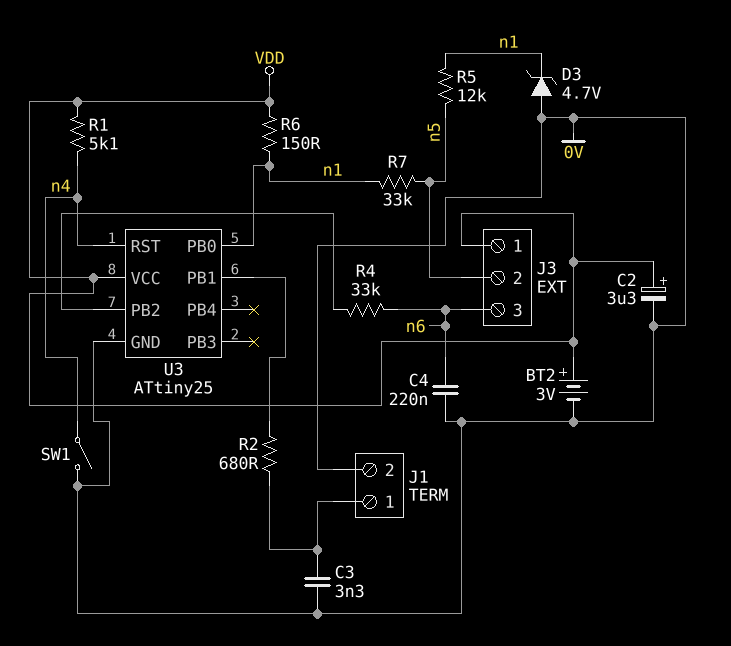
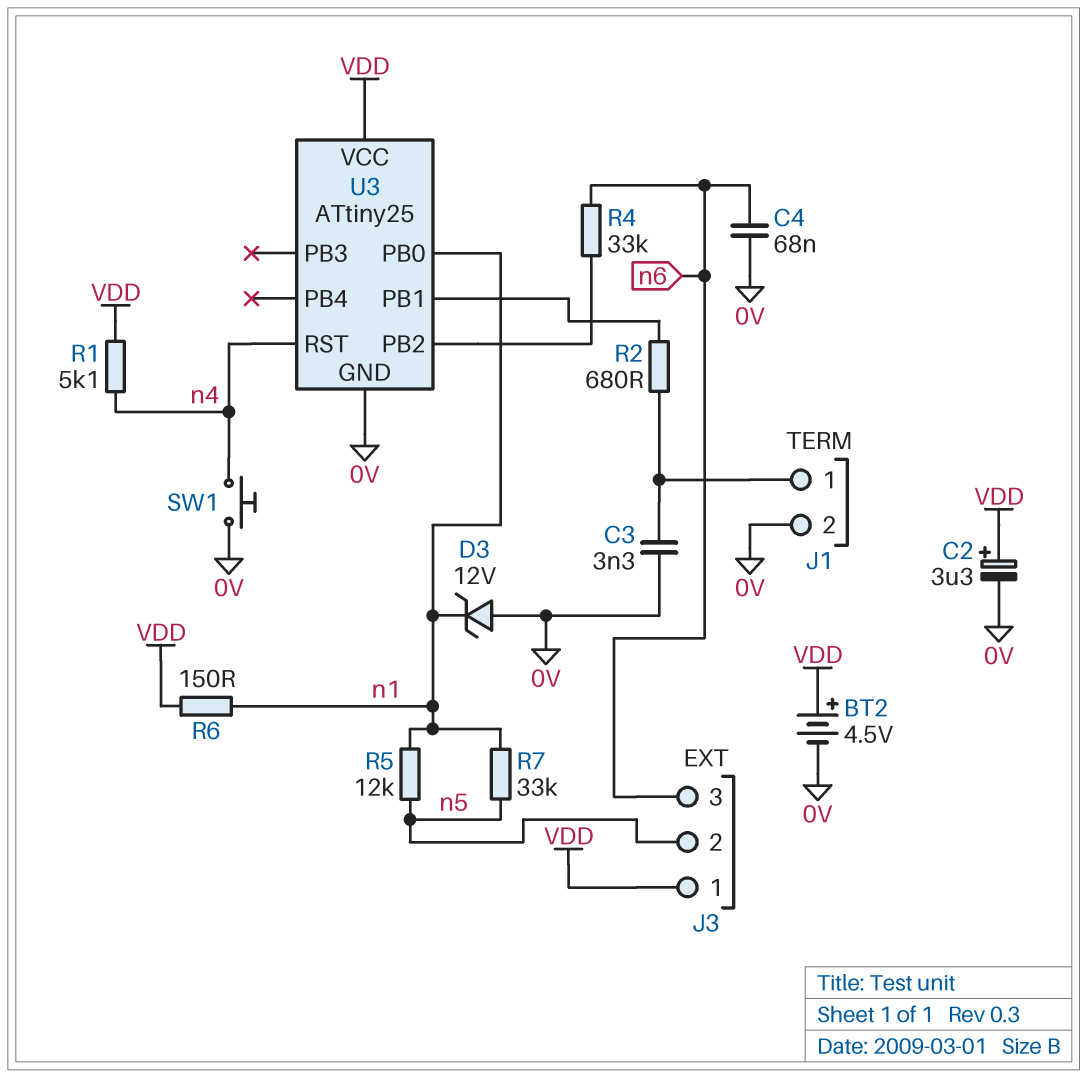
BT2: 3V (plus VDD, minus 0V) -> 4.5V (plus VDD, minus 0V)
C4: 220nF (0V, n6) -> 68nF (0V, n6)
D3: zener 4.7V (A 0V, K n1) -> zener 12V (A 0V, K n1)
SW1: switch (0V, n4) -> button (0V, n4)

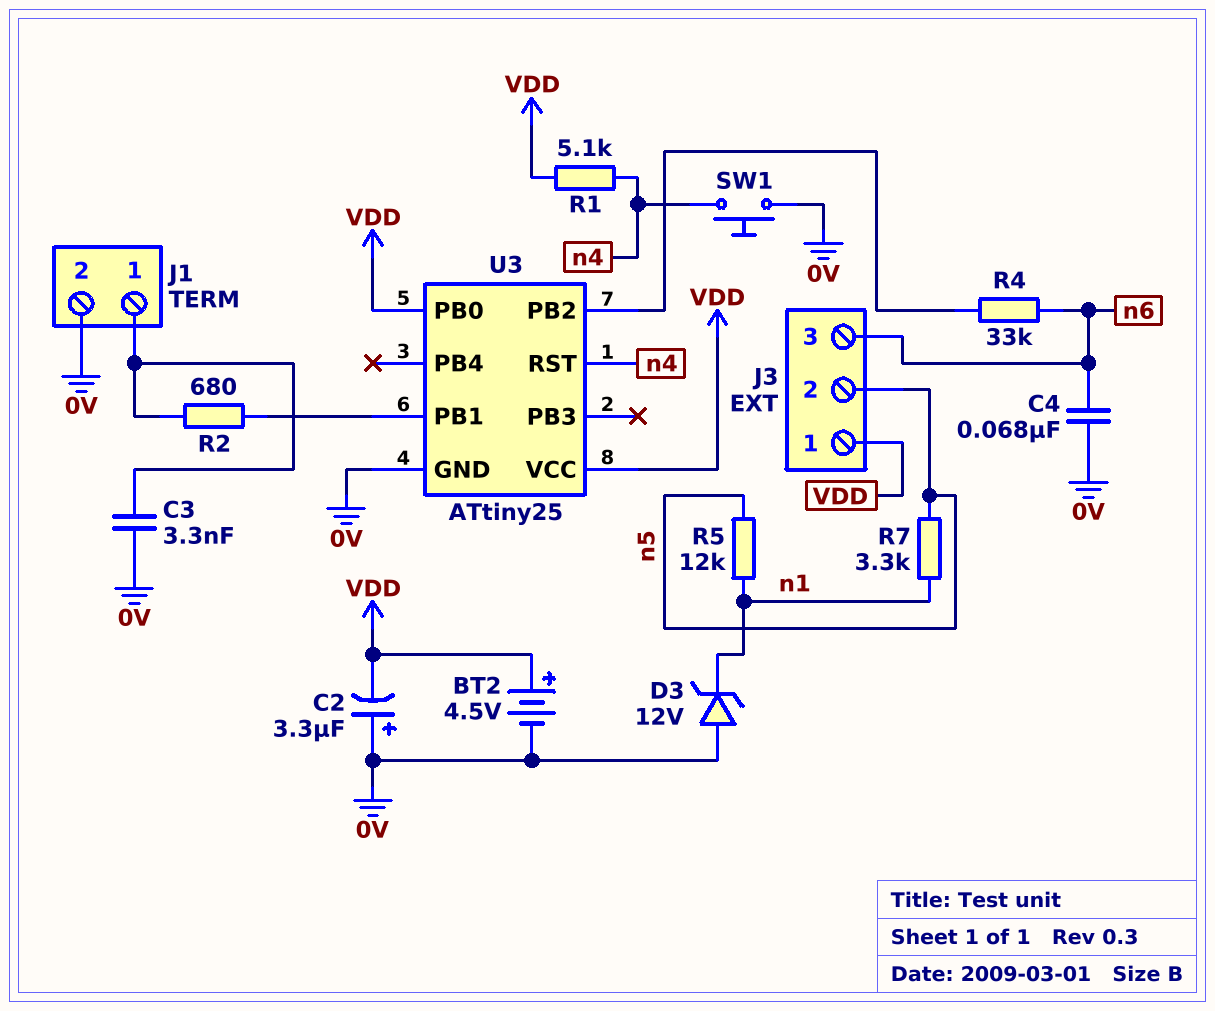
C2: 3.3uF (plus VDD, minus 0V) -> 3.3uF (plus 0V, minus VDD)
R6: 150 (VDD, n1) -> none
R7: 33k (n1, n5) -> 3.3k (n1, n5)
U3 pin PB0: n1 -> VDD

